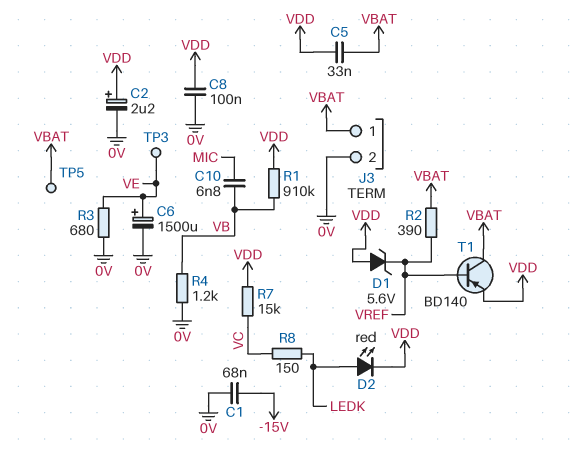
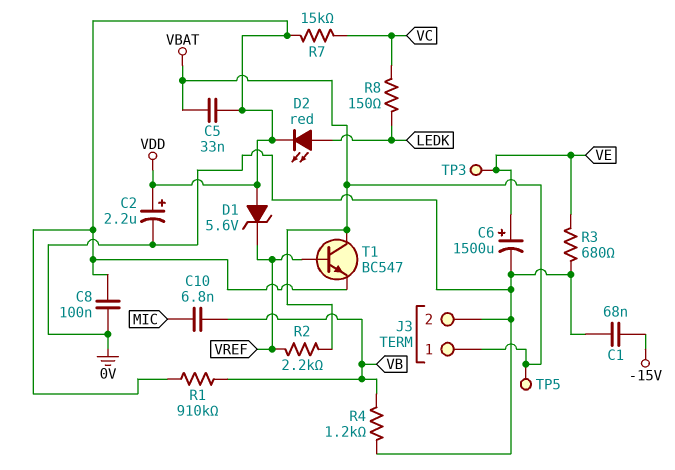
R2: 390 (VBAT, VREF) -> 2.2k (VBAT, VREF)
T1: PNP BD140 (B VREF, C VBAT, E VDD) -> NPN BC547 (B VREF, C VBAT, E VDD)

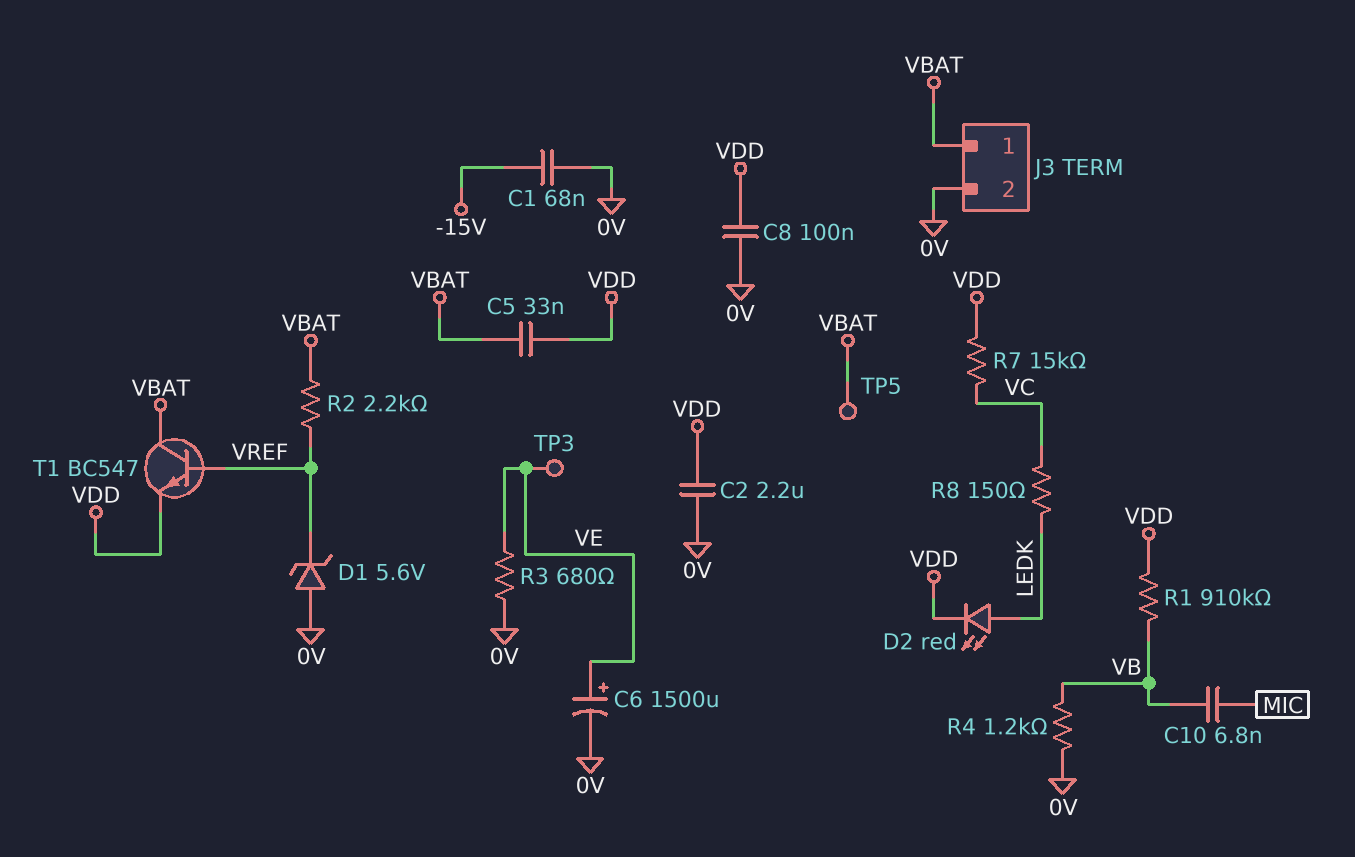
C2: 2.2uF (plus VDD, minus 0V) -> 2.2uF (0V, VDD)
D1: zener 5.6V (A VDD, K VREF) -> zener 5.6V (A 0V, K VREF)

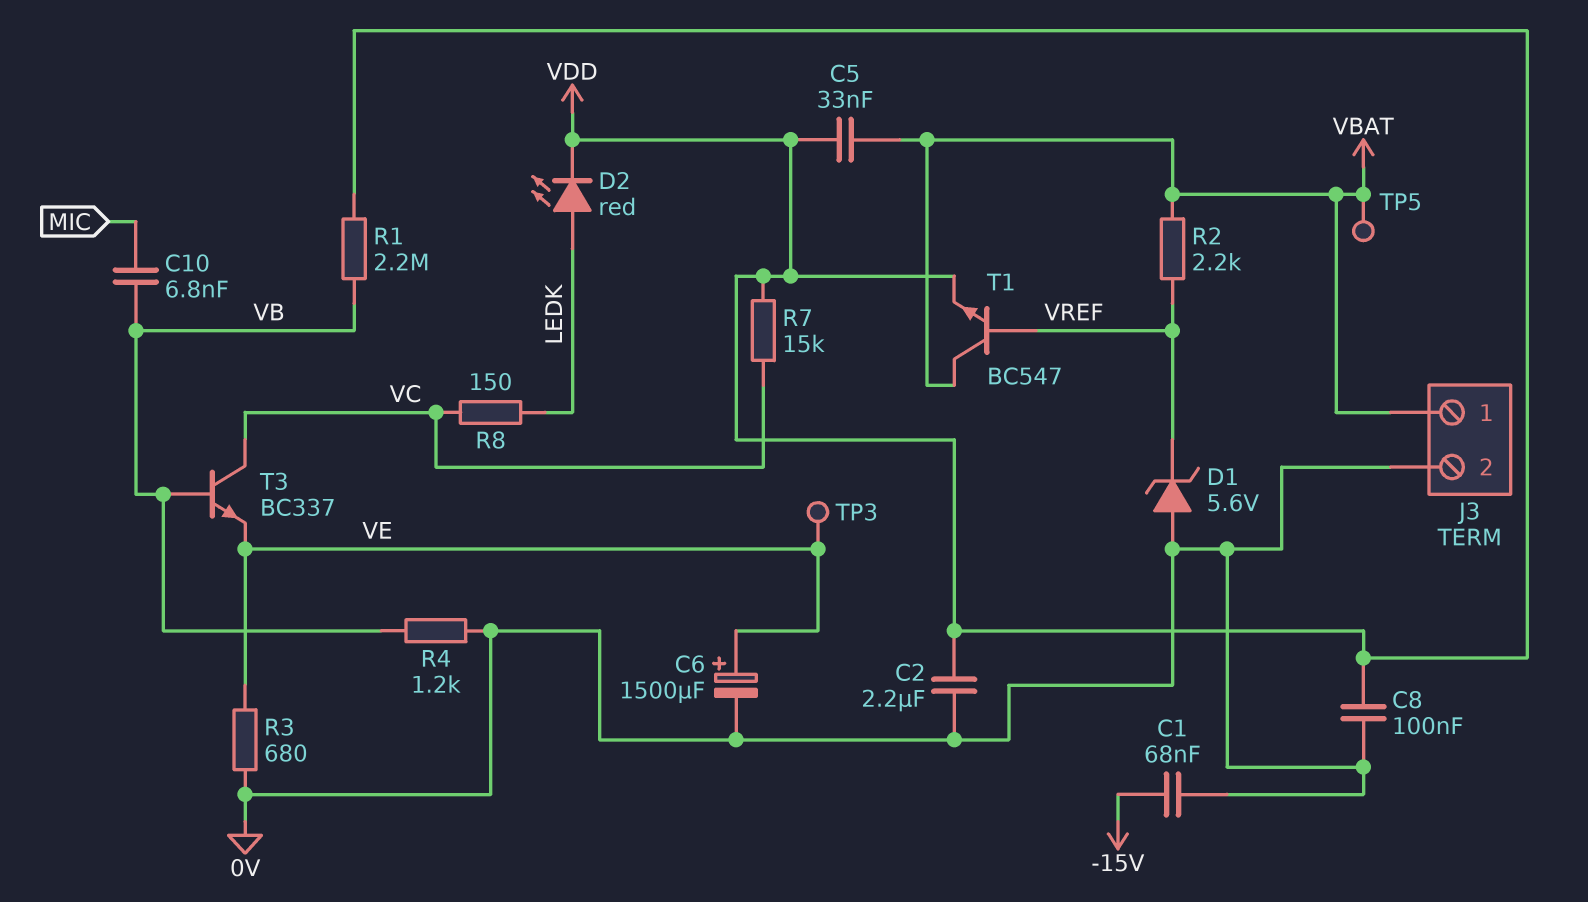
R1: 910k (VB, VDD) -> 2.2M (VB, VDD)
T3: none -> NPN BC337 (B VB, C VC, E VE)

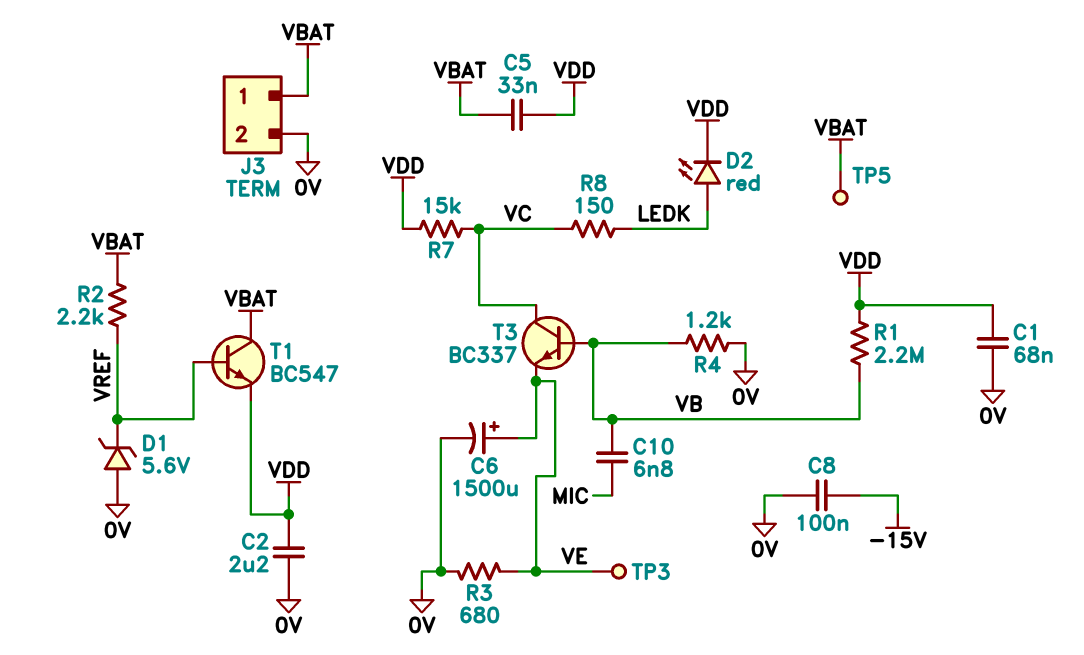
C1: 68nF (-15V, 0V) -> 68nF (0V, VDD)
C8: 100nF (0V, VDD) -> 100nF (-15V, 0V)

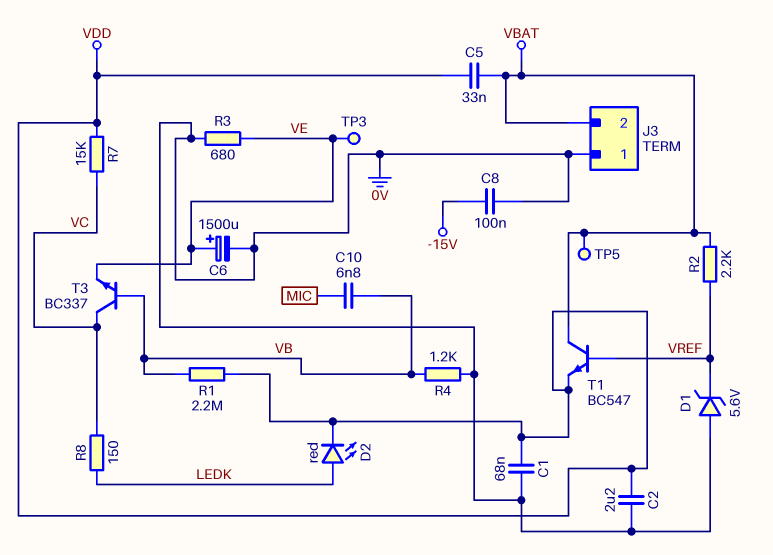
J3 pin 1: VBAT -> 0V
J3 pin 2: 0V -> VBAT

